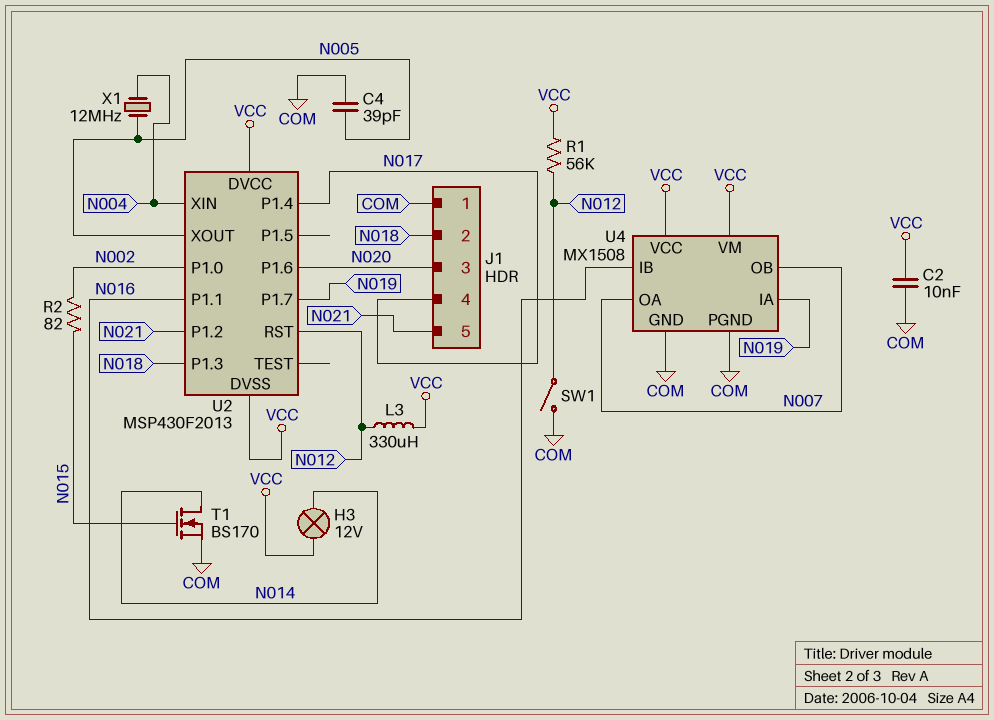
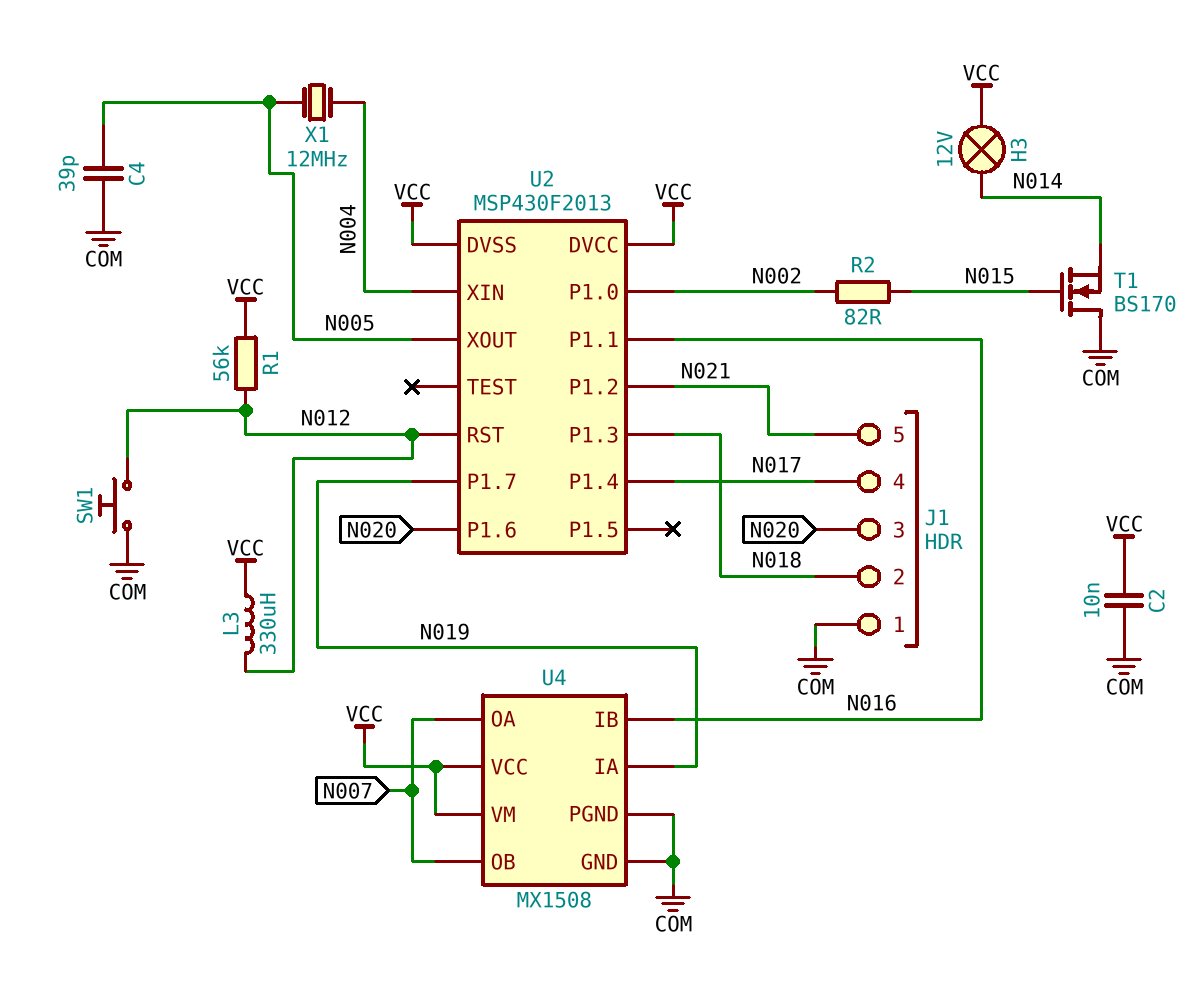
SW1: switch (COM, N012) -> button (COM, N012)
T1: NMOS BS170 (G N015, D N014, S COM) -> NMOS BS170 (G N015, D COM, S N014)

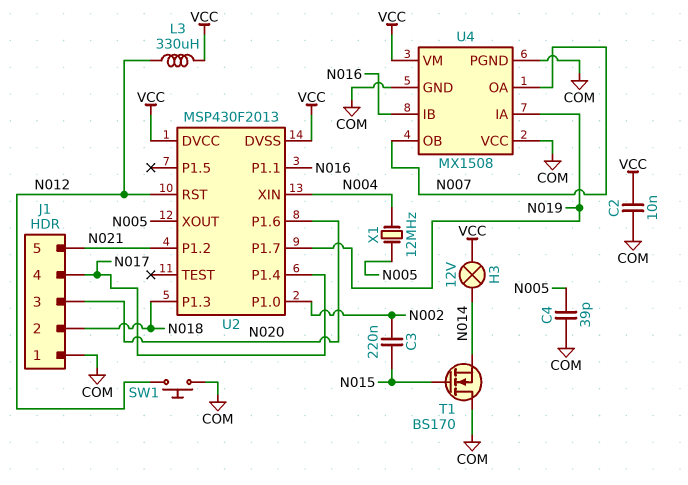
C3: none -> 220nF (N002, N015)
R1: 56k (N012, VCC) -> none
R2: 82 (N002, N015) -> none
U4 pin VCC: VCC -> COM

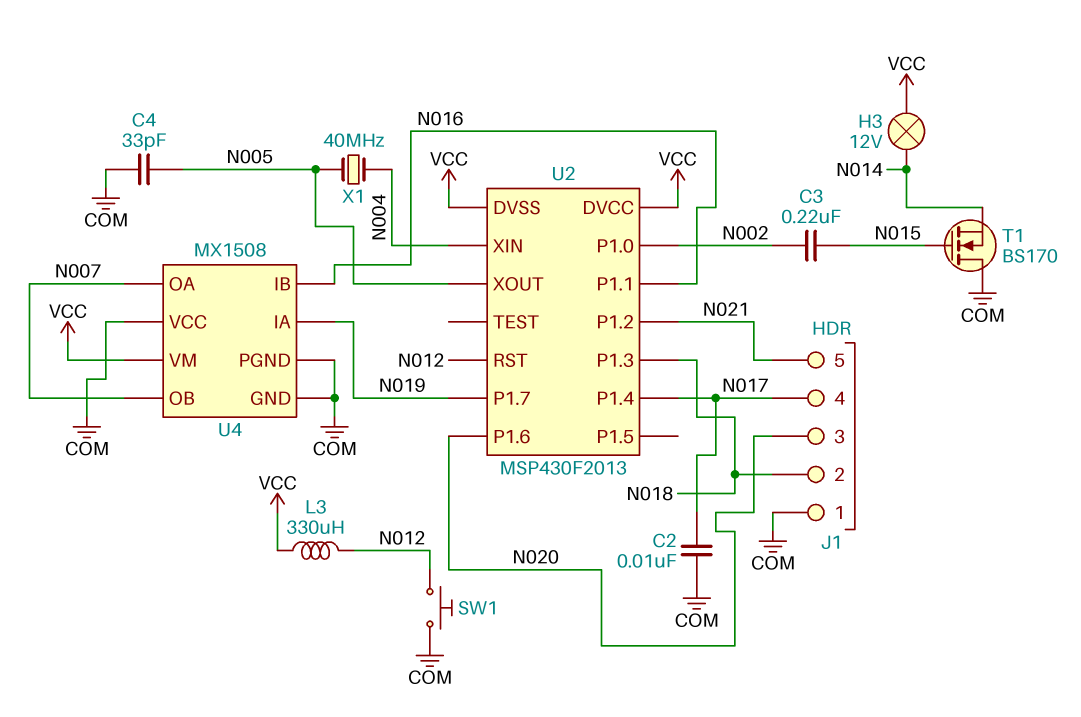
C2: 10nF (COM, VCC) -> 10nF (COM, N017)
C4: 39pF (COM, N005) -> 33pF (COM, N005)
X1: 12MHz (N004, N005) -> 40MHz (N004, N005)

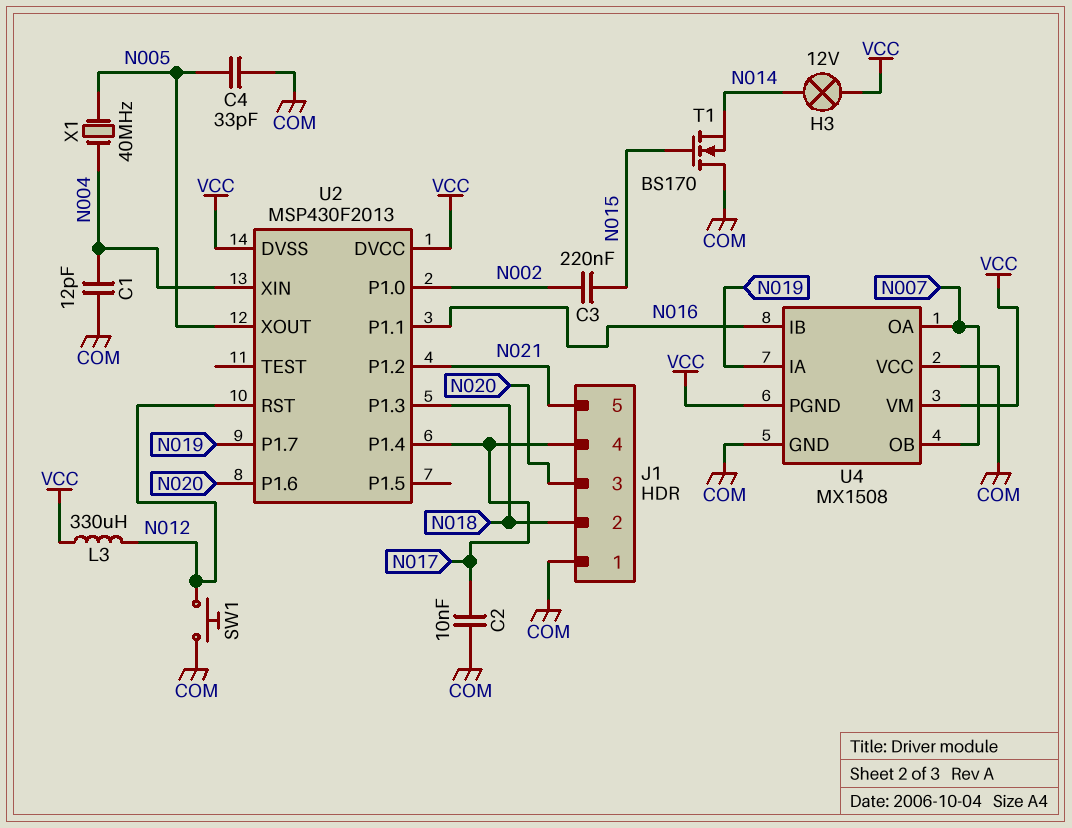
C1: none -> 12pF (COM, N004)
U4 pin PGND: COM -> VCC

